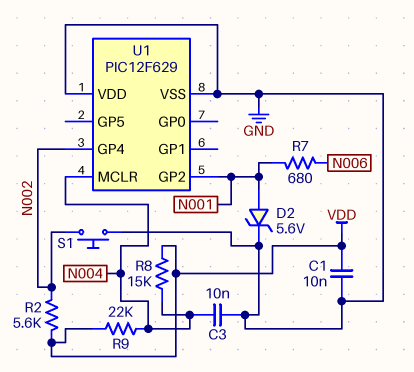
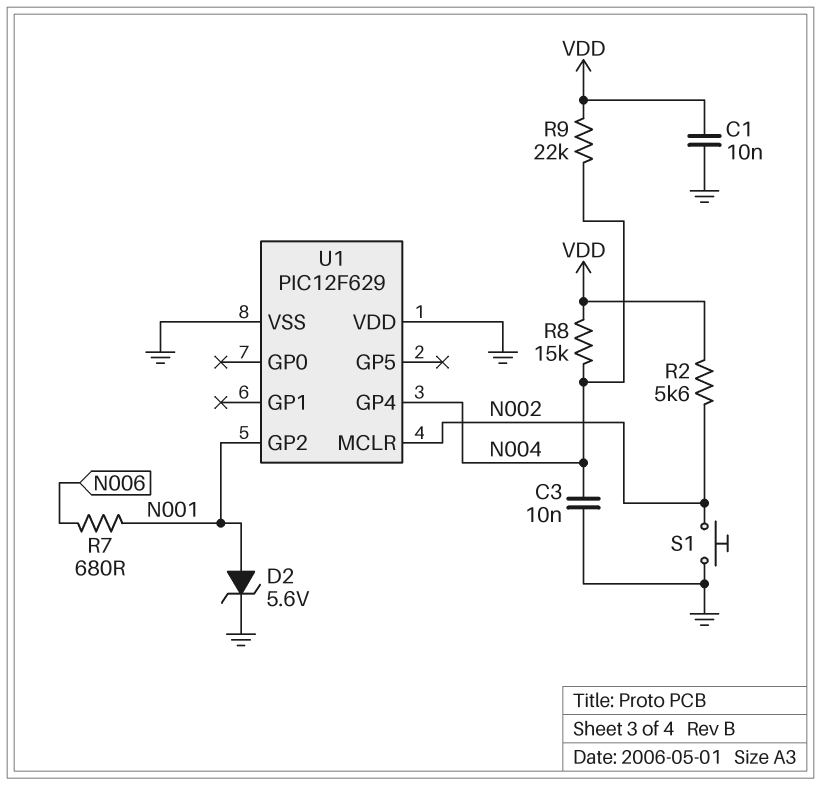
U1 pin GP4: N002 -> N004
U1 pin MCLR: N004 -> N002

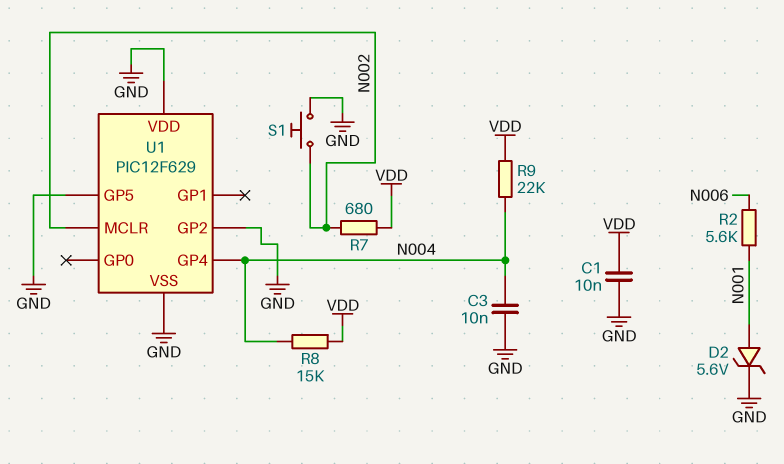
R2: 5.6k (N002, VDD) -> 5.6k (N001, N006)
R7: 680 (N001, N006) -> 680 (N002, VDD)
U1 pin GP2: N001 -> GND
U1 pin GP5: none -> GND

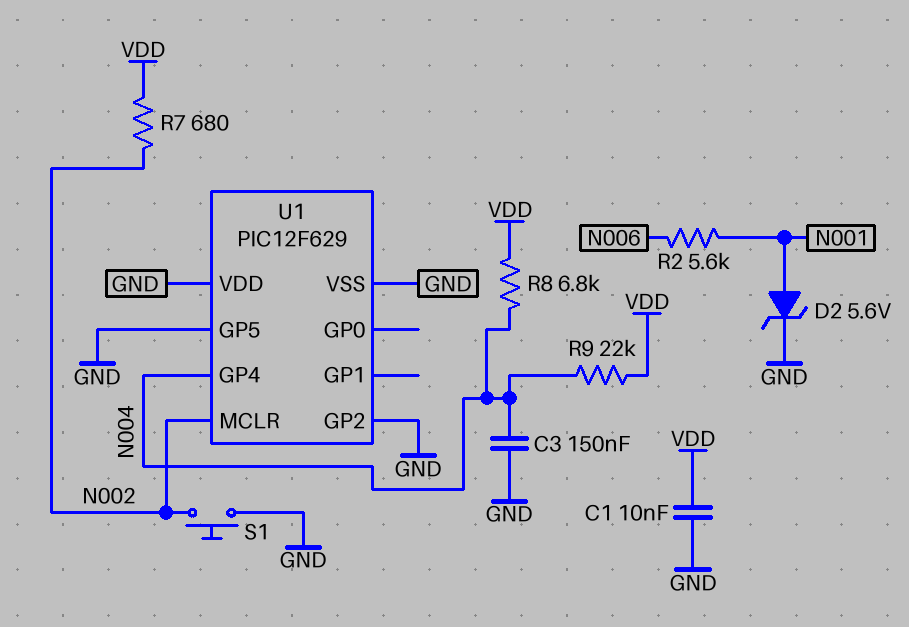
C3: 10nF (GND, N004) -> 150nF (GND, N004)
R8: 15k (N004, VDD) -> 6.8k (N004, VDD)

